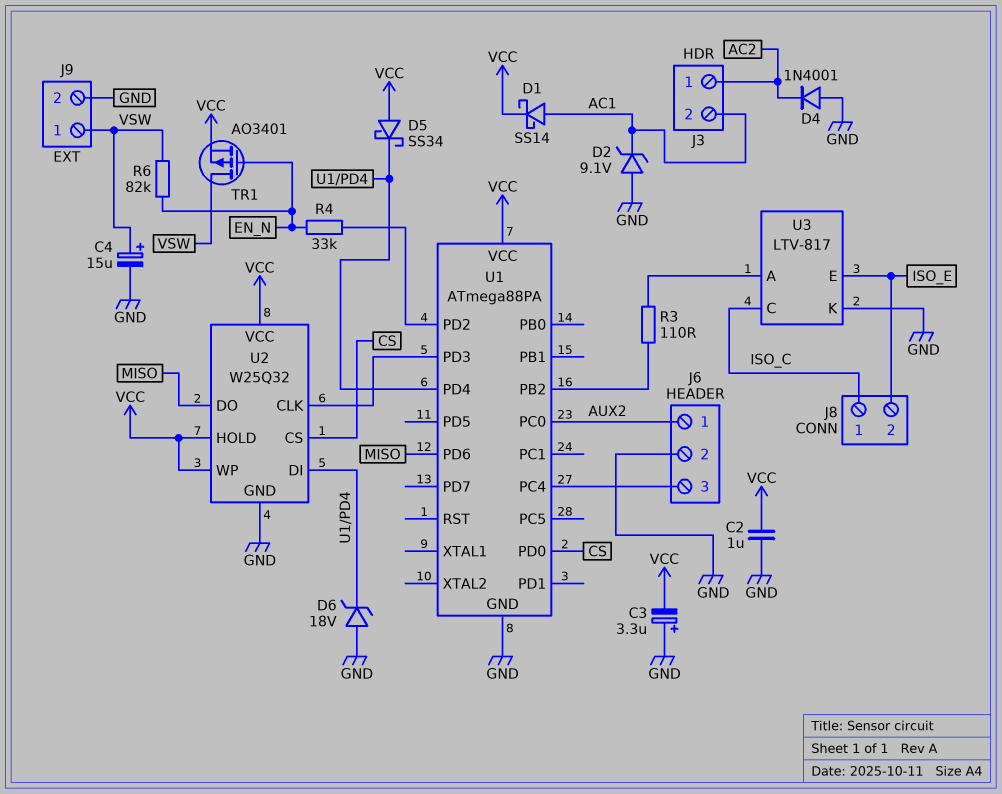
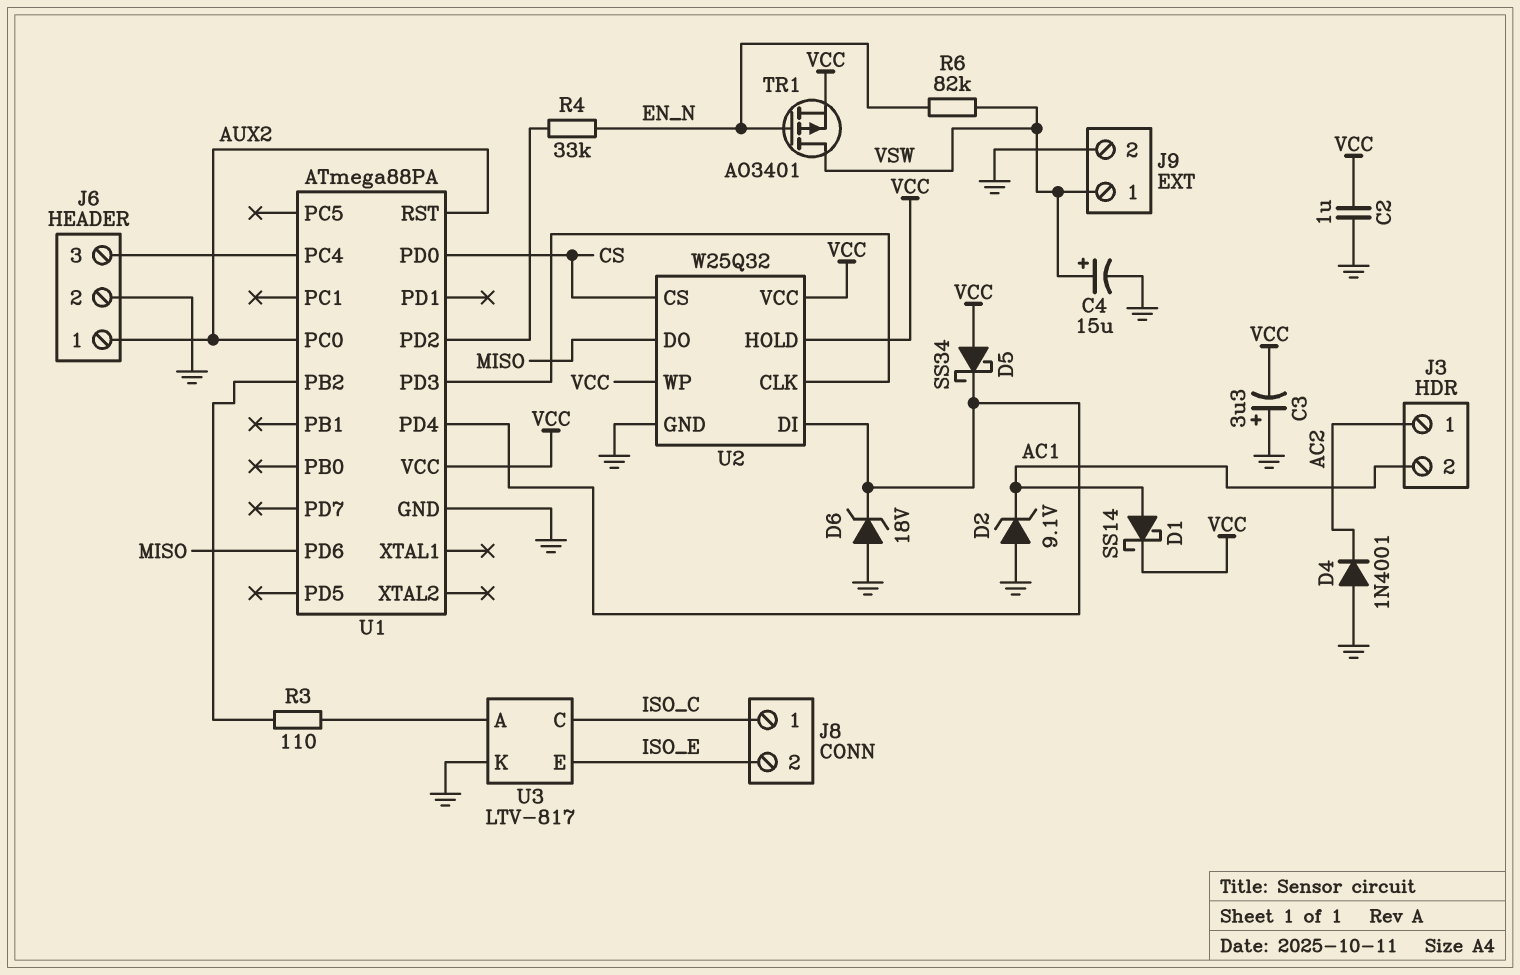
U1 pin RST: none -> AUX2

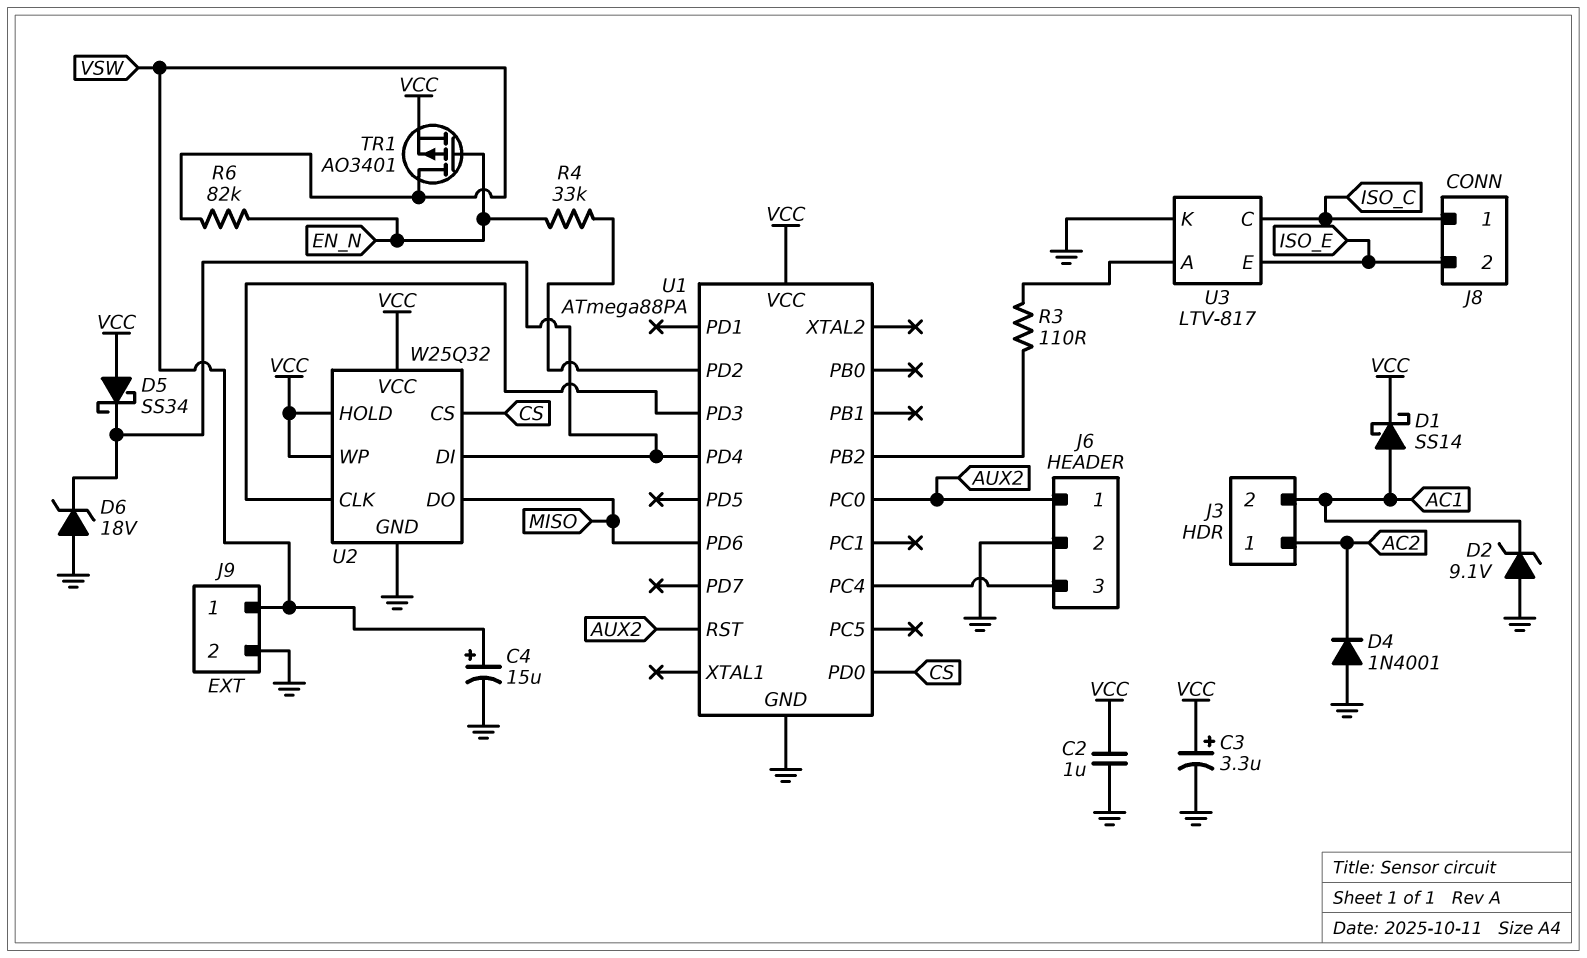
C3: 3.3uF (plus GND, minus VCC) -> 3.3uF (plus VCC, minus GND)

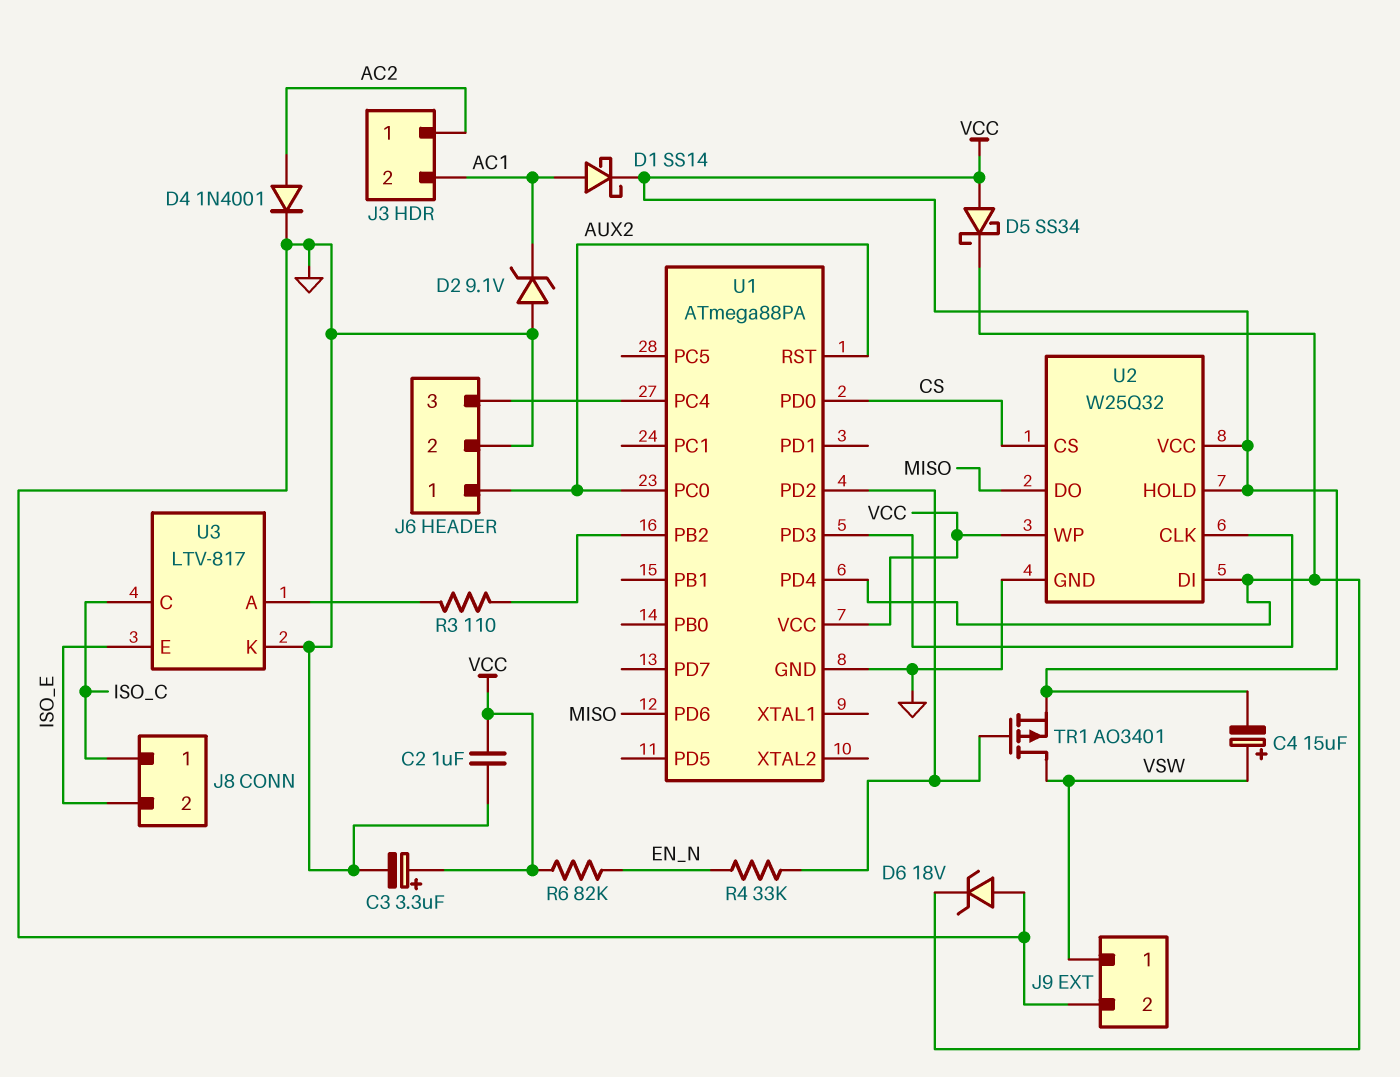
C4: 15uF (plus VSW, minus GND) -> 15uF (plus VSW, minus VCC)
D4: diode 1N4001 (A GND, K AC2) -> diode 1N4001 (A AC2, K GND)
R6: 82k (EN_N, VSW) -> 82k (EN_N, VCC)
TR1: PMOS AO3401 (G EN_N, D VSW, S VCC) -> PMOS AO3401 (G U1/PD2, D VSW, S VCC)

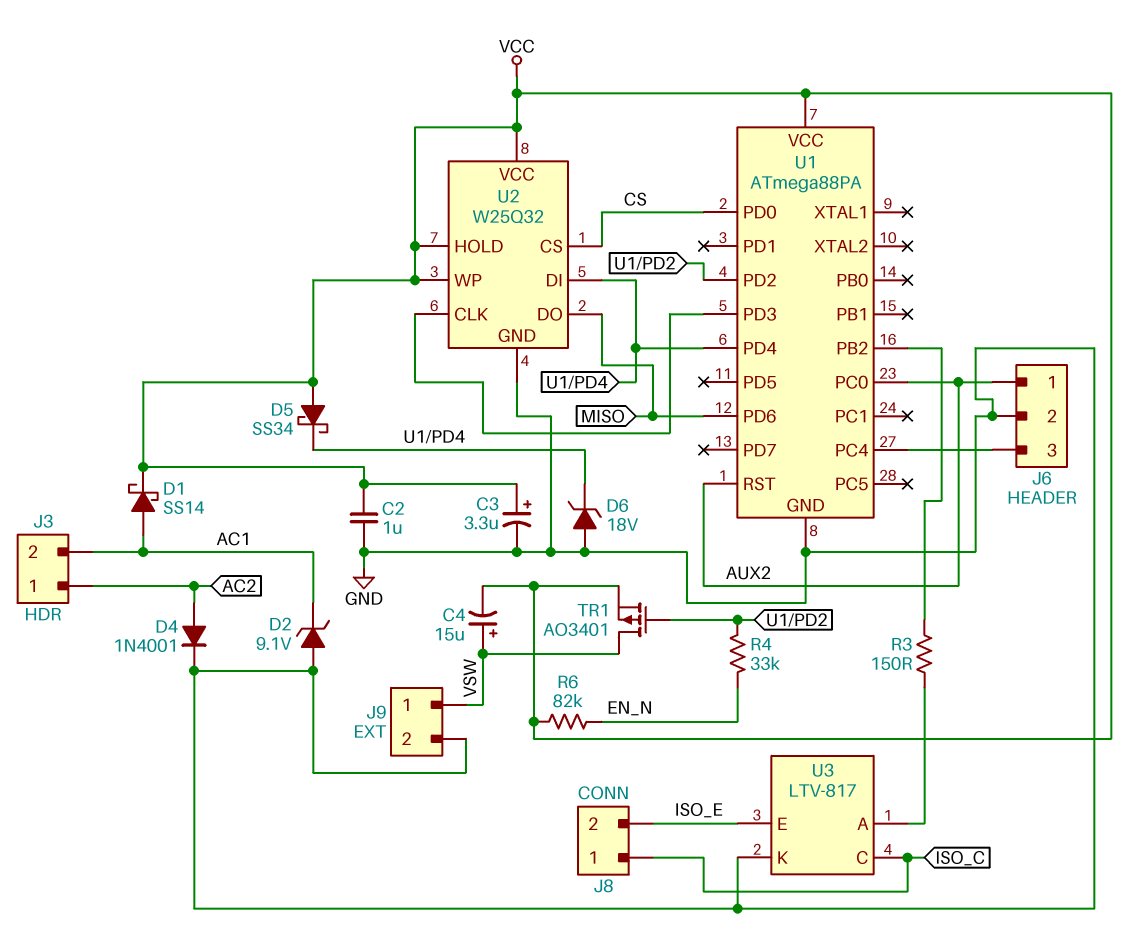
R3: 110 (U1/PB2, U3/A) -> 150 (U1/PB2, U3/A)

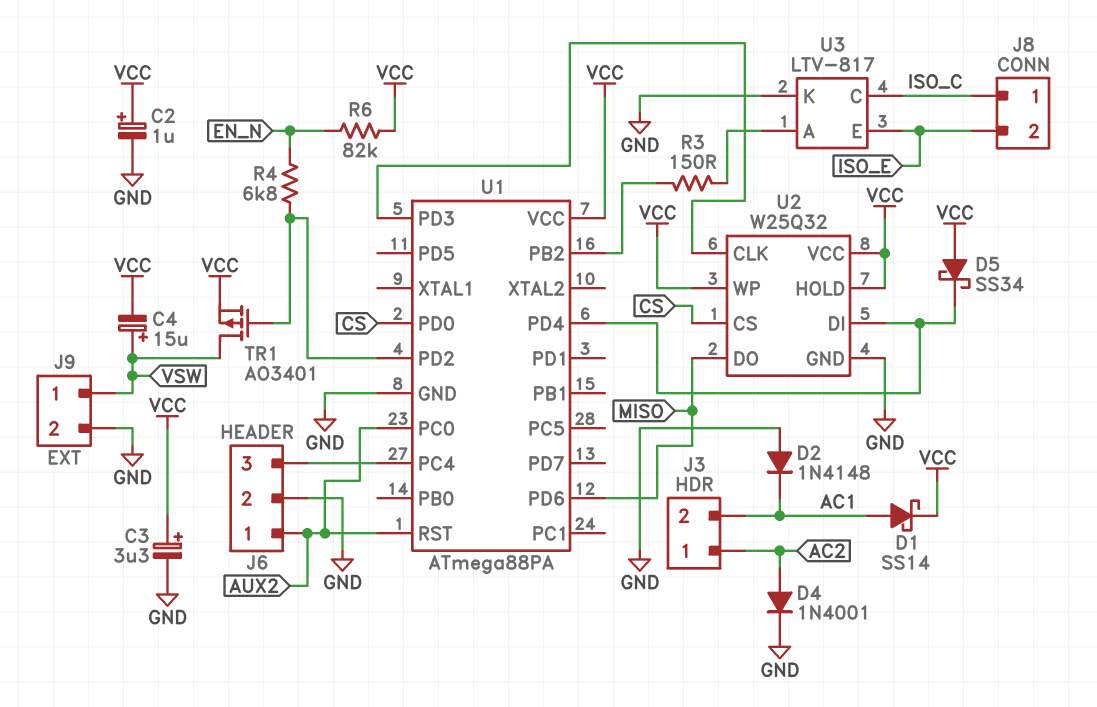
C2: 1uF (GND, VCC) -> 1uF (plus VCC, minus GND)
D2: zener 9.1V (A GND, K AC1) -> diode 1N4148 (A GND, K AC1)
D6: zener 18V (A GND, K U1/PD4) -> none
R4: 33k (EN_N, U1/PD2) -> 6.8k (EN_N, U1/PD2)

